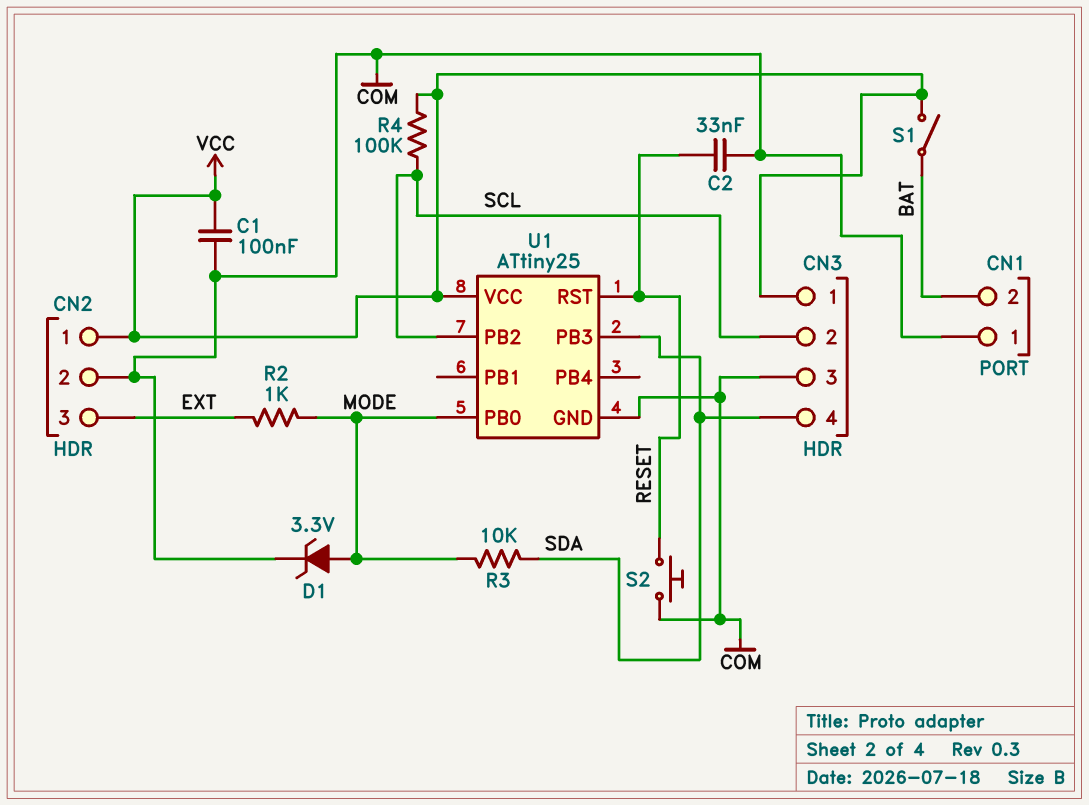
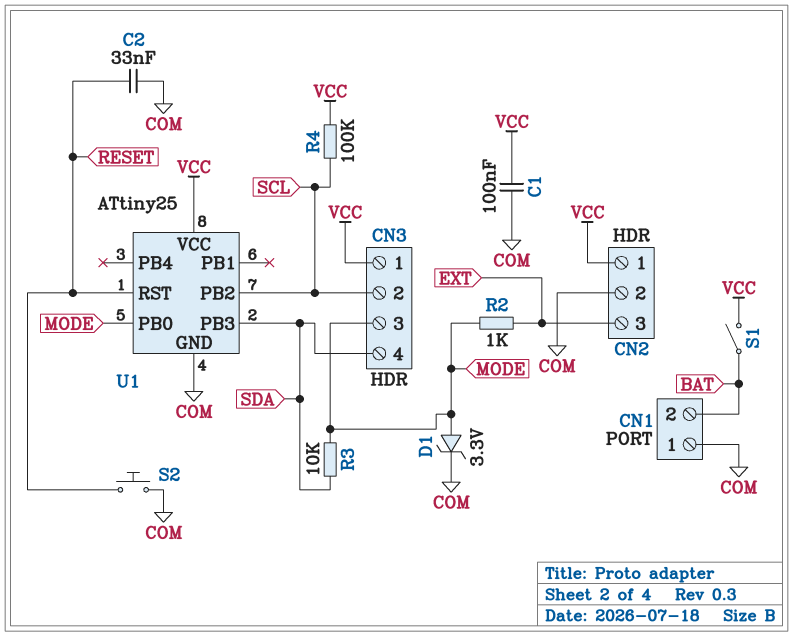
CN3 pin 3: COM -> MODE

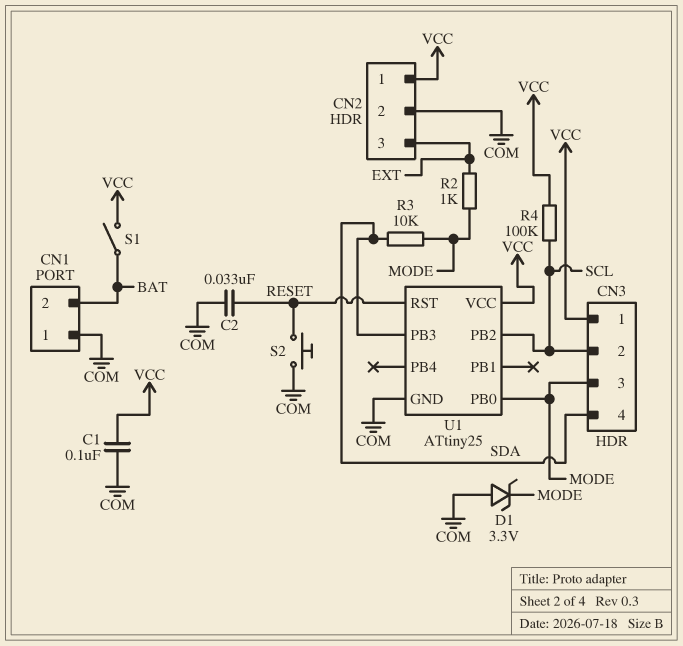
D1: zener 3.3V (A MODE, K COM) -> zener 3.3V (A COM, K MODE)

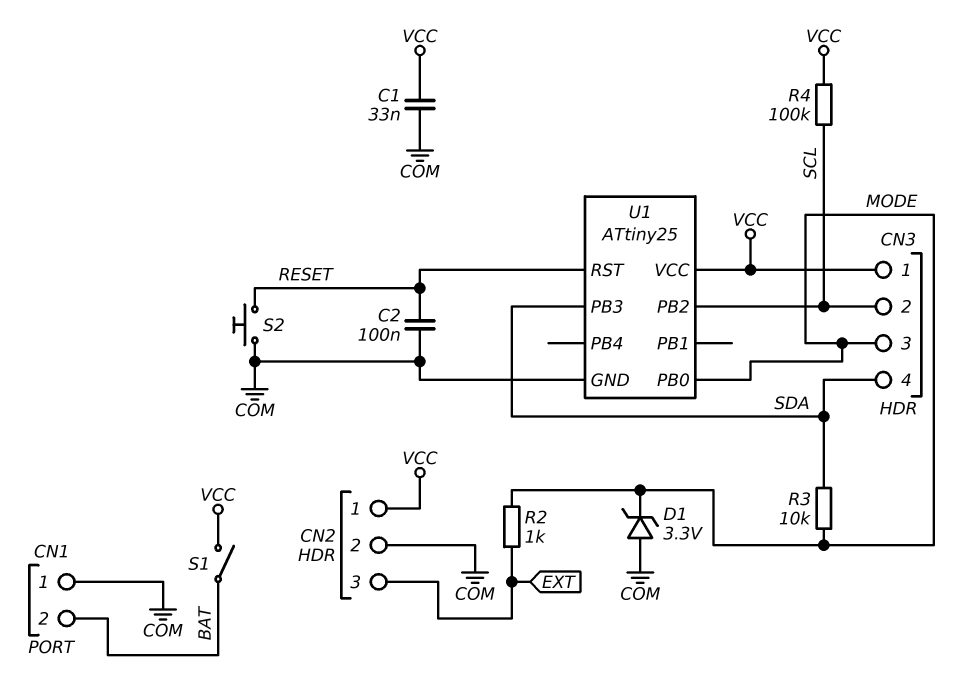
C1: 100nF (COM, VCC) -> 33nF (COM, VCC)
C2: 33nF (COM, RESET) -> 100nF (COM, RESET)

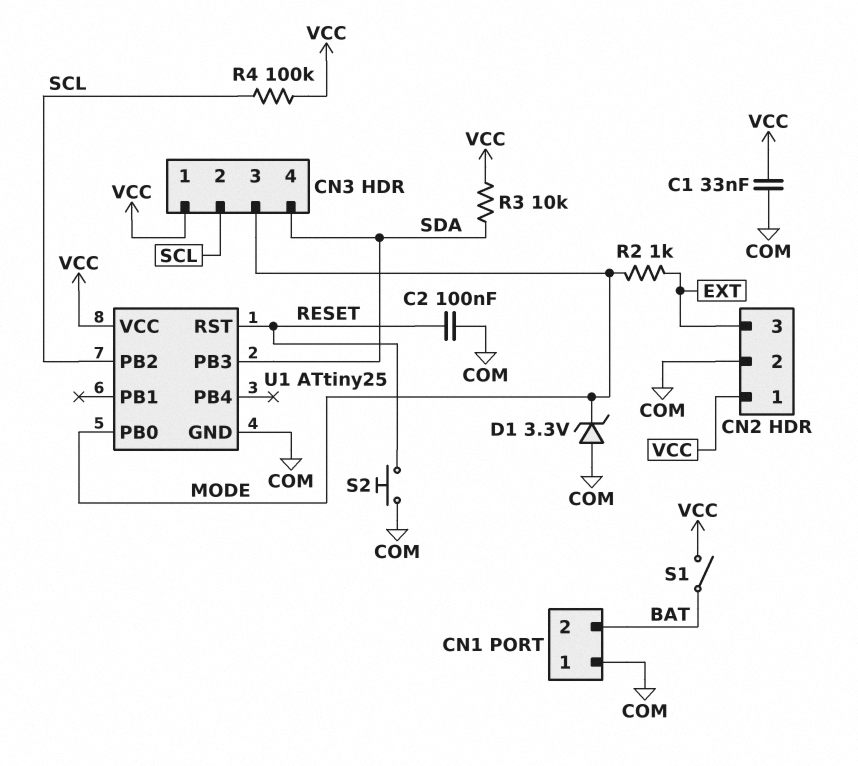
R3: 10k (MODE, SDA) -> 10k (SDA, VCC)

